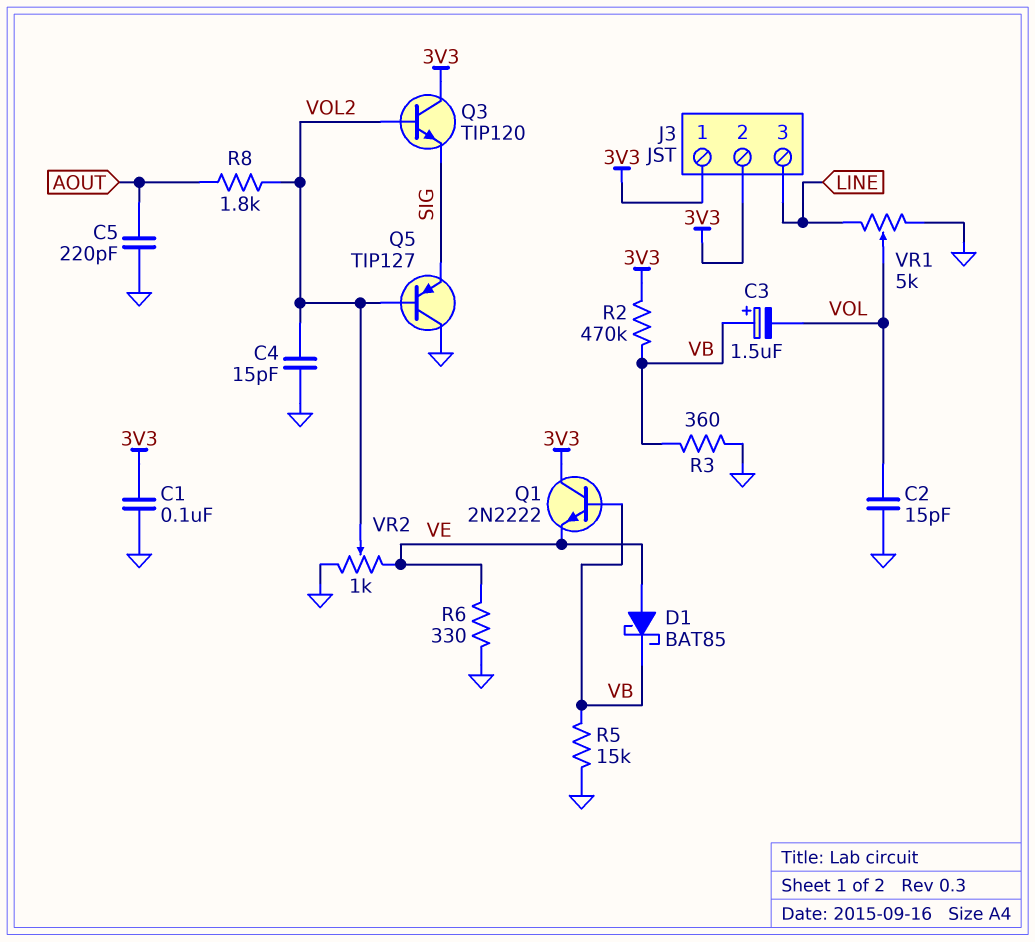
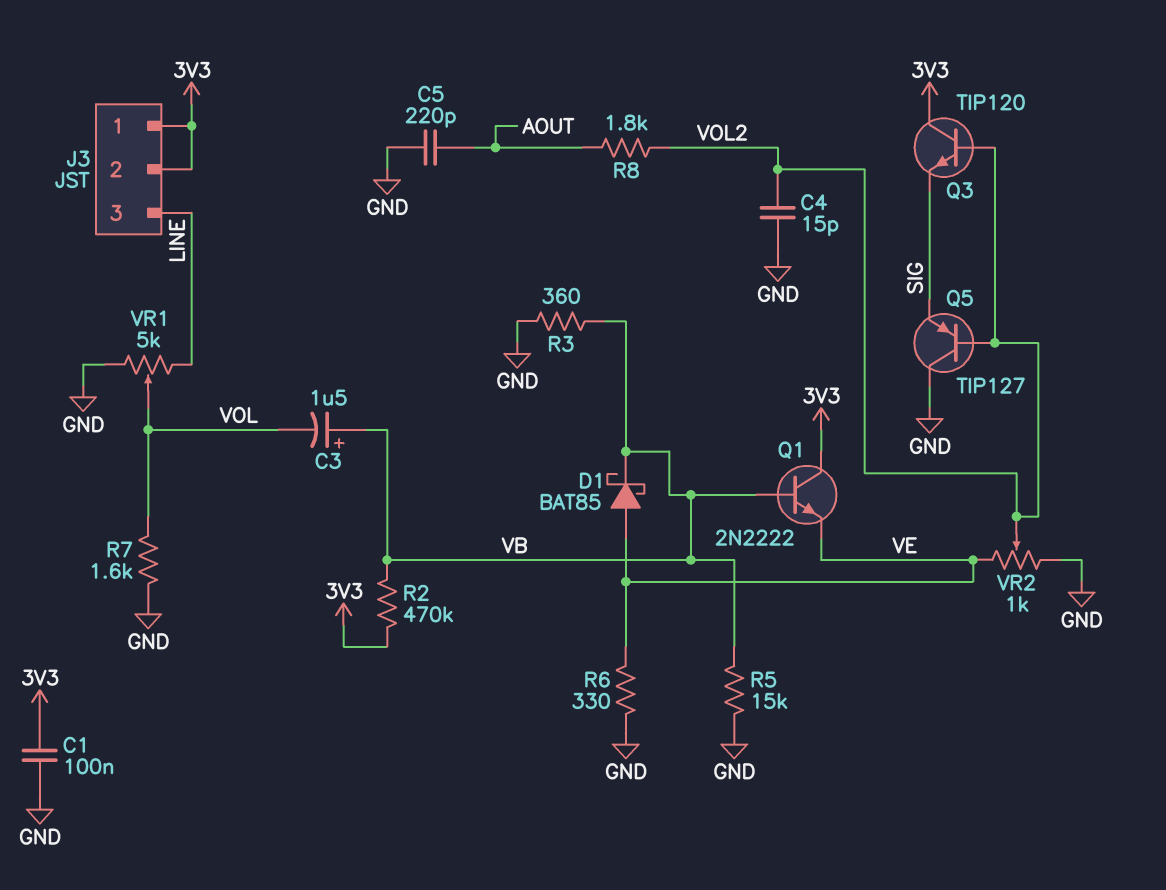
C2: 15pF (GND, VOL) -> none
R7: none -> 1.6k (GND, VOL)

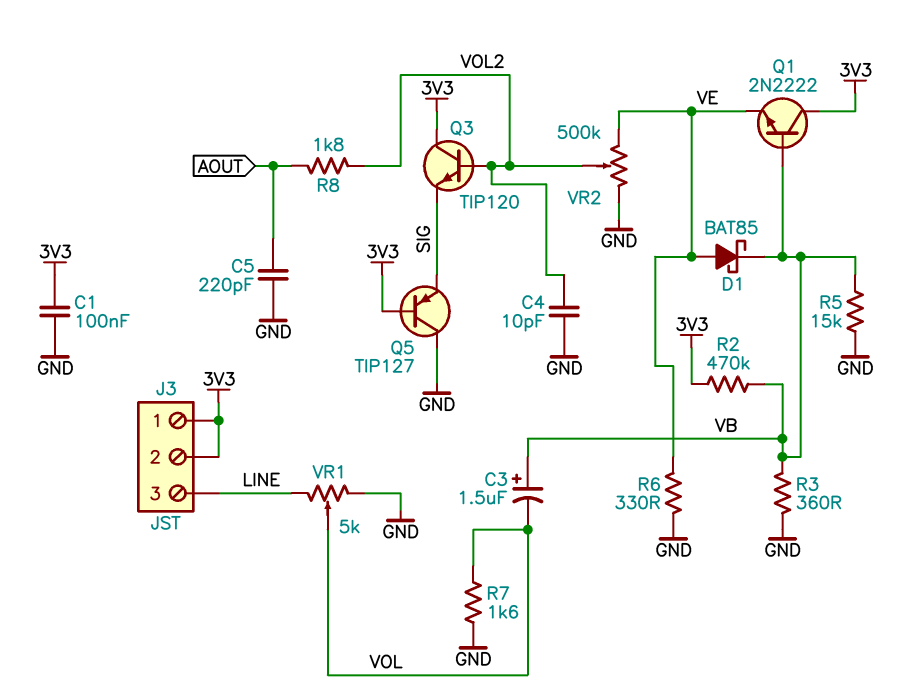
C4: 15pF (GND, VOL2) -> 10pF (GND, VOL2)
Q5: PNP TIP127 (B VOL2, C GND, E SIG) -> PNP TIP127 (B 3V3, C GND, E SIG)
VR2: 1k (GND, VE, wiper VOL2) -> 500k (GND, VE, wiper VOL2)

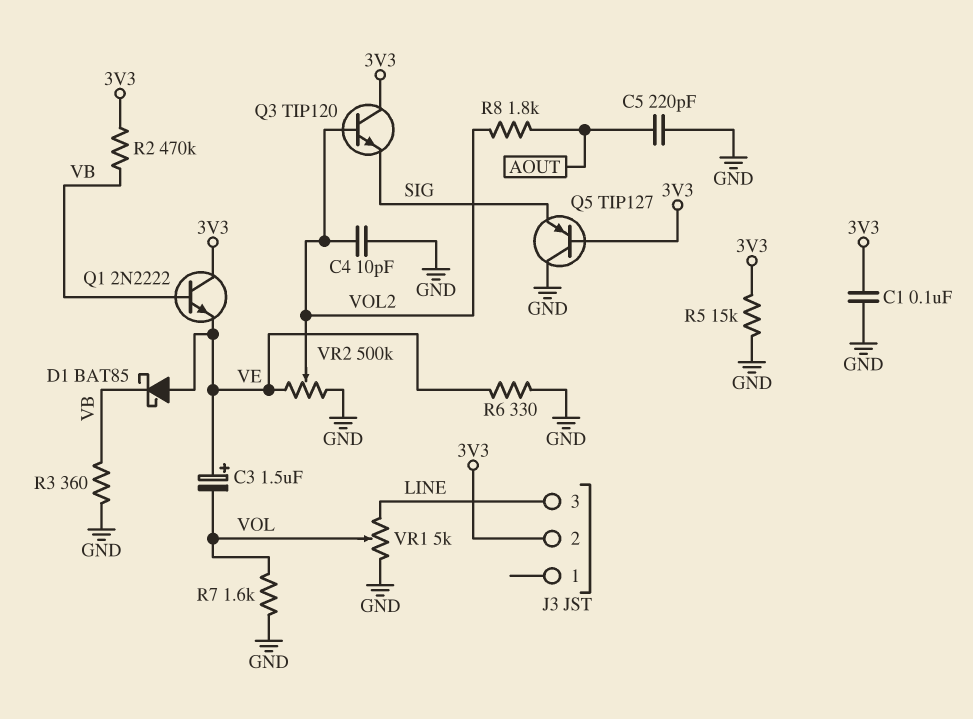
C3: 1.5uF (plus VB, minus VOL) -> 1.5uF (plus VE, minus VOL)
J3 pin 1: 3V3 -> none
R5: 15k (GND, VB) -> 15k (3V3, GND)

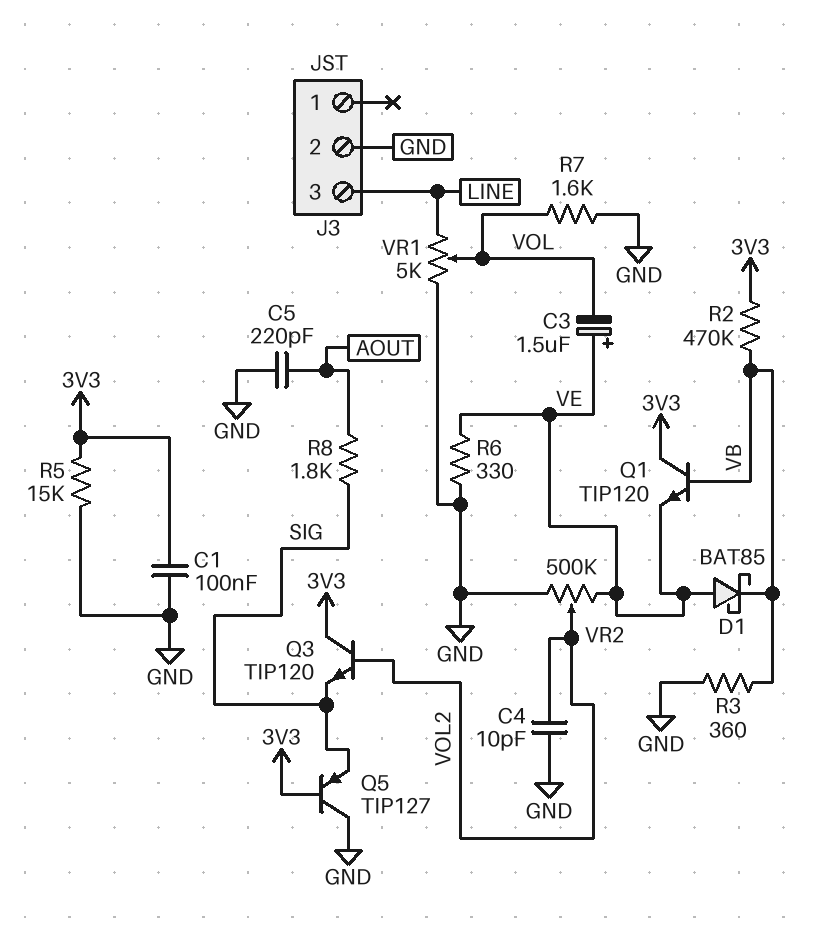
J3 pin 2: 3V3 -> GND
Q1: NPN 2N2222 (B VB, C 3V3, E VE) -> NPN TIP120 (B VB, C 3V3, E VE)
R8: 1.8k (AOUT, VOL2) -> 1.8k (AOUT, SIG)

